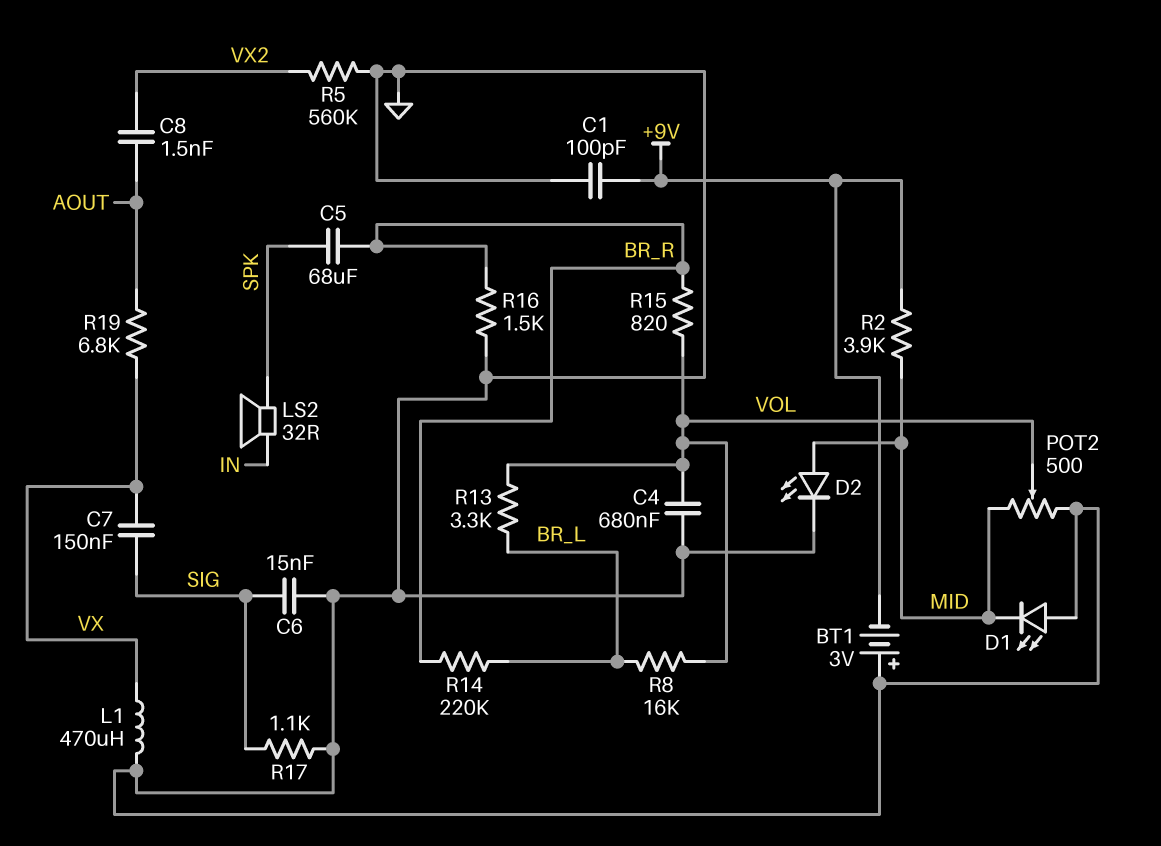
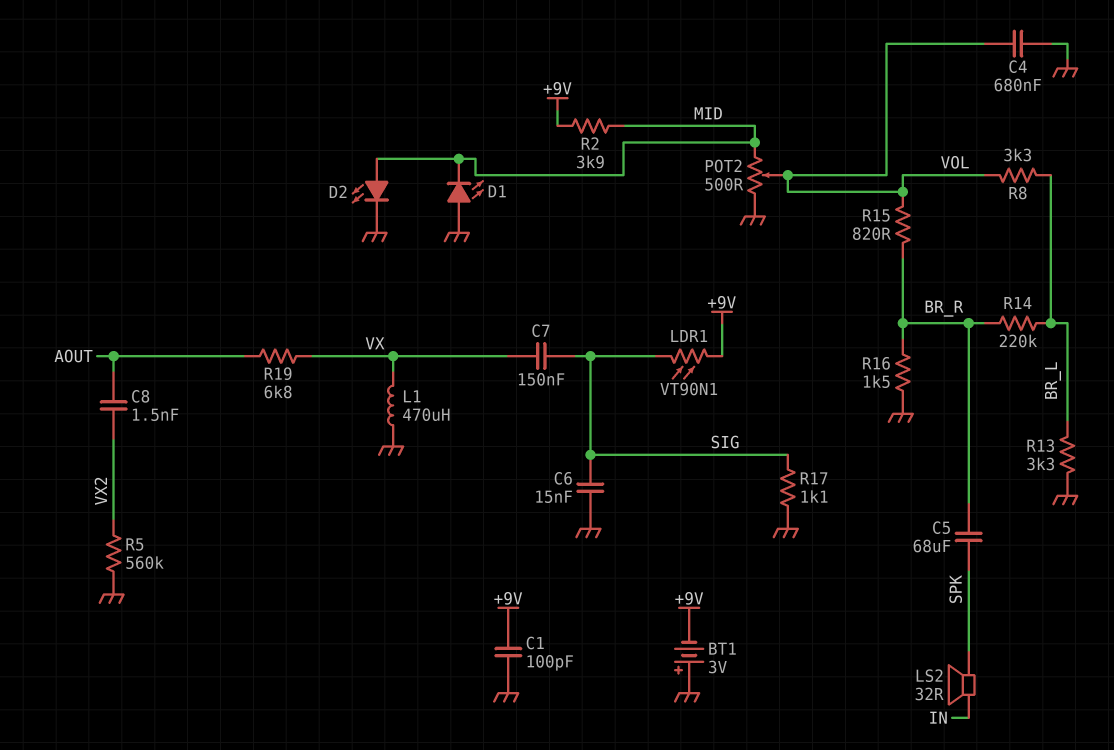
LDR1: none -> VT90N1 (+9V, SIG)
R8: 16k (BR_L, VOL) -> 3.3k (BR_L, VOL)
R13: 3.3k (BR_L, VOL) -> 3.3k (BR_L, GND)

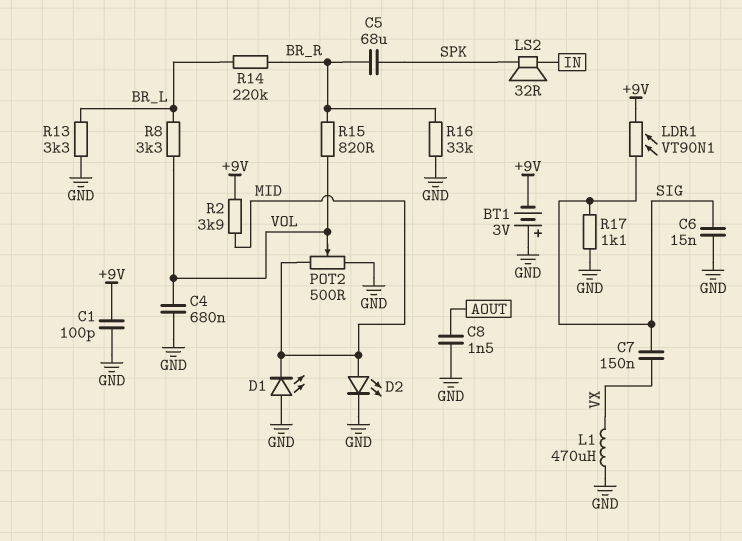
C8: 1.5nF (AOUT, VX2) -> 1.5nF (AOUT, GND)
R5: 560k (GND, VX2) -> none
R16: 1.5k (BR_R, GND) -> 33k (BR_R, GND)
R19: 6.8k (AOUT, VX) -> none

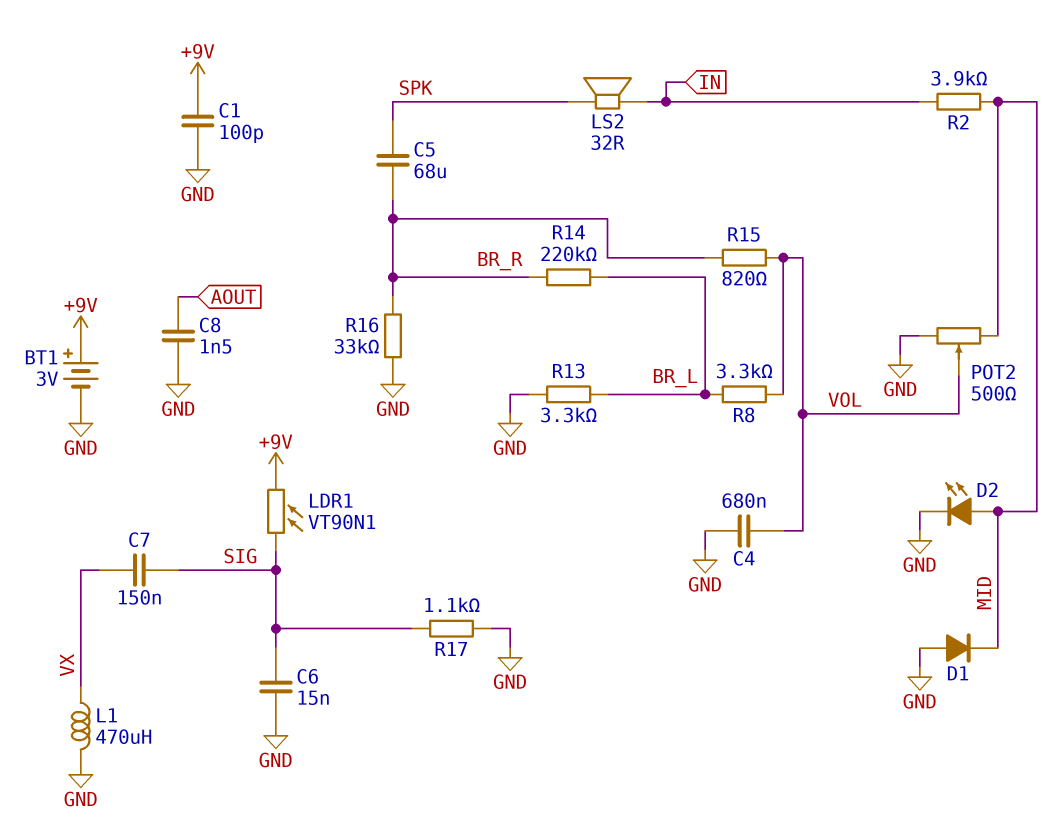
BT1: 3V (plus GND, minus +9V) -> 3V (plus +9V, minus GND)
D1: LED (A GND, K MID) -> diode (A GND, K MID)
R2: 3.9k (+9V, MID) -> 3.9k (IN, MID)

